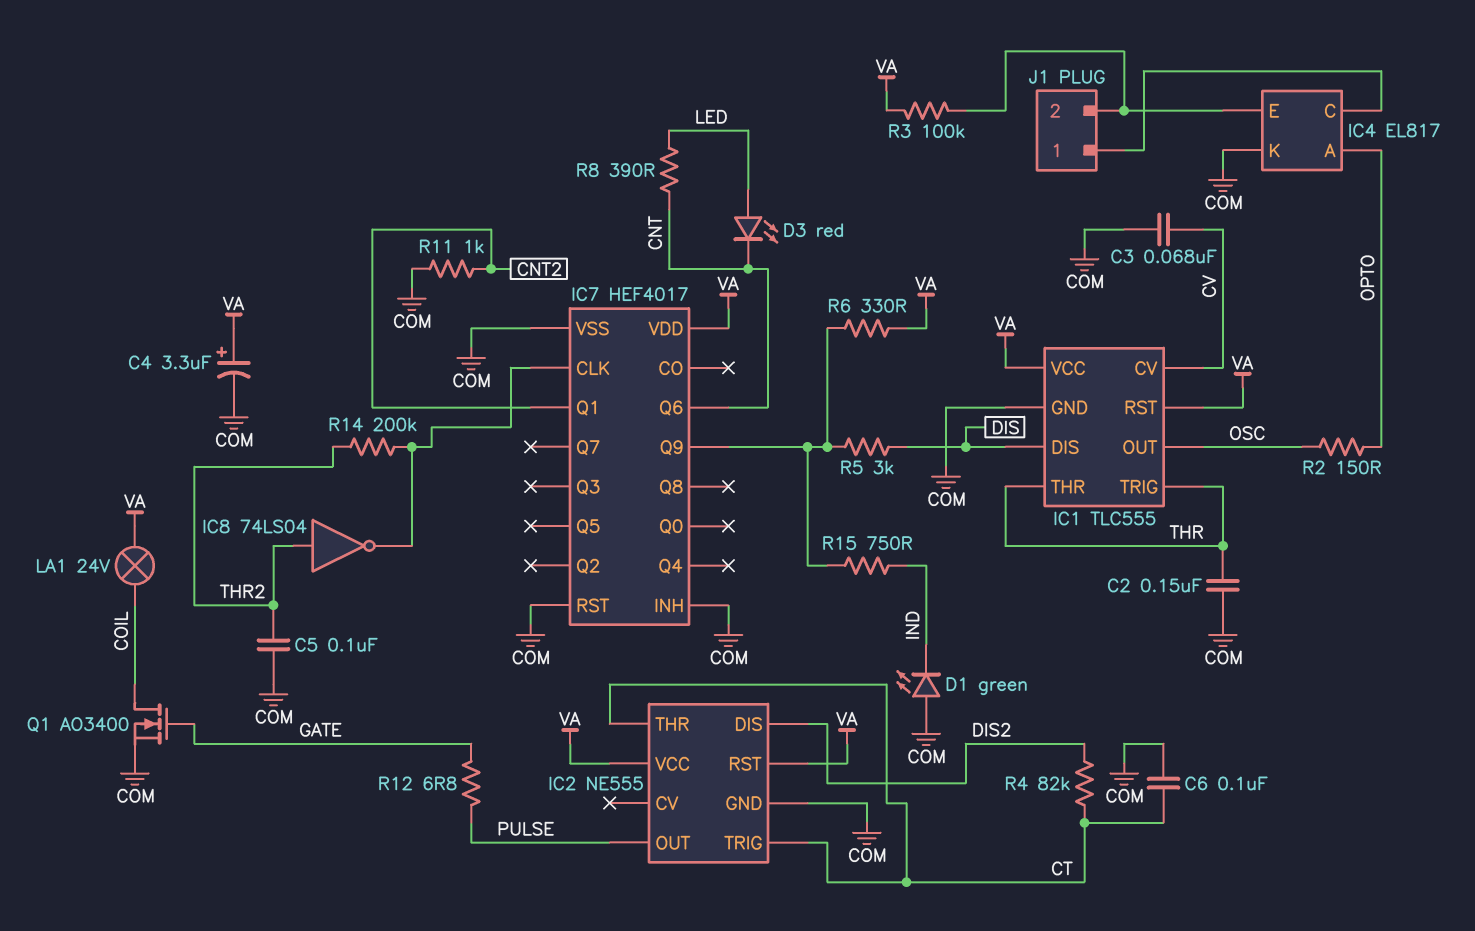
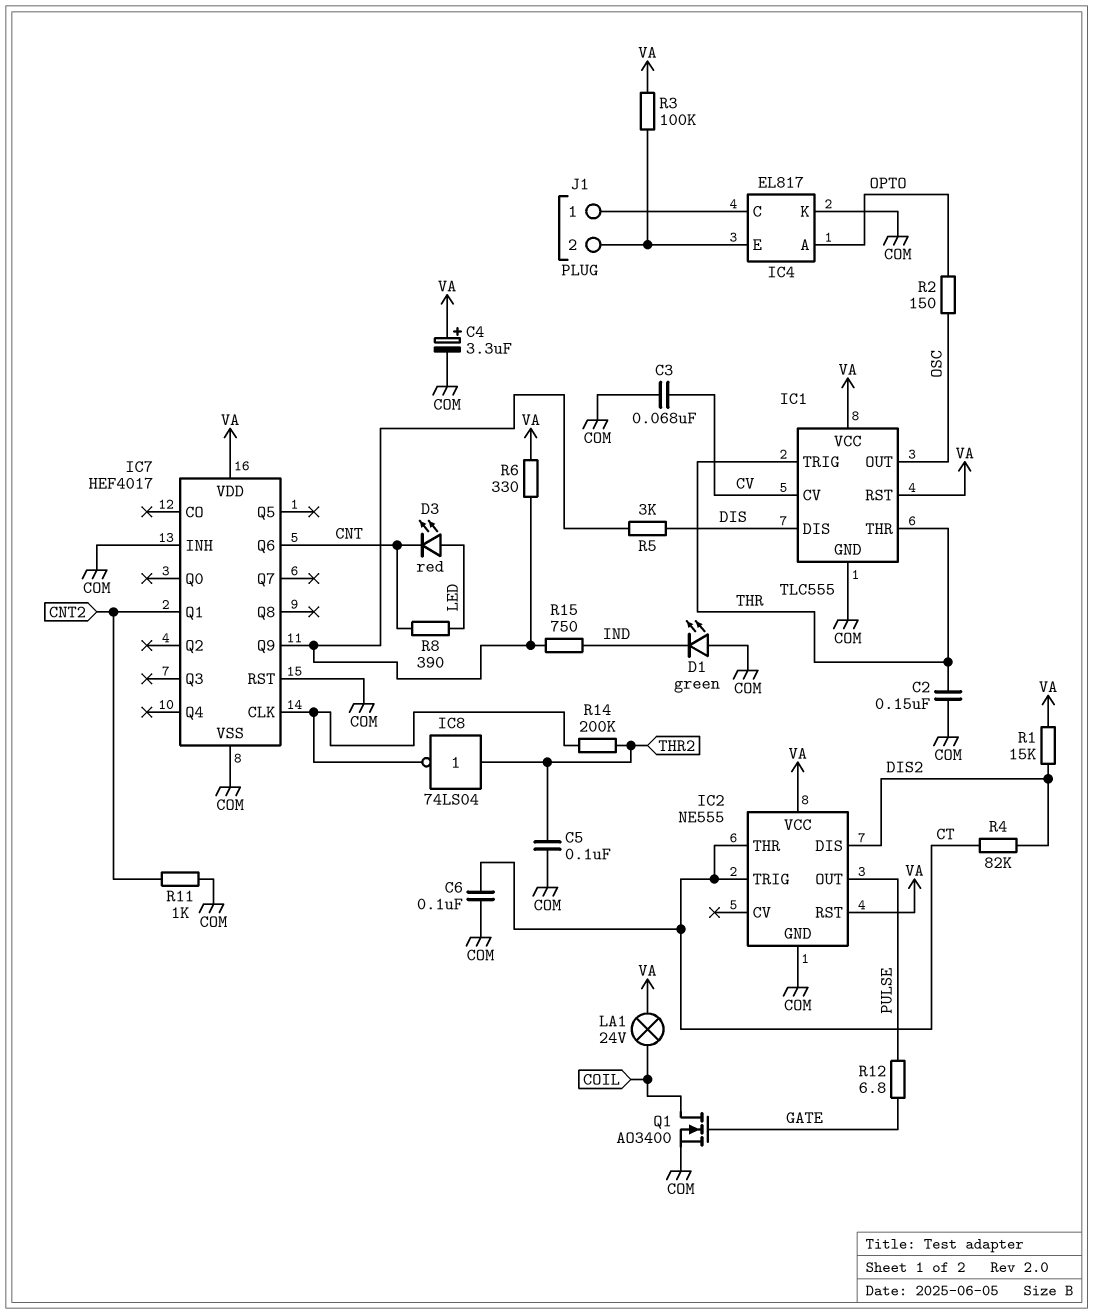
R1: none -> 15k (DIS2, VA)

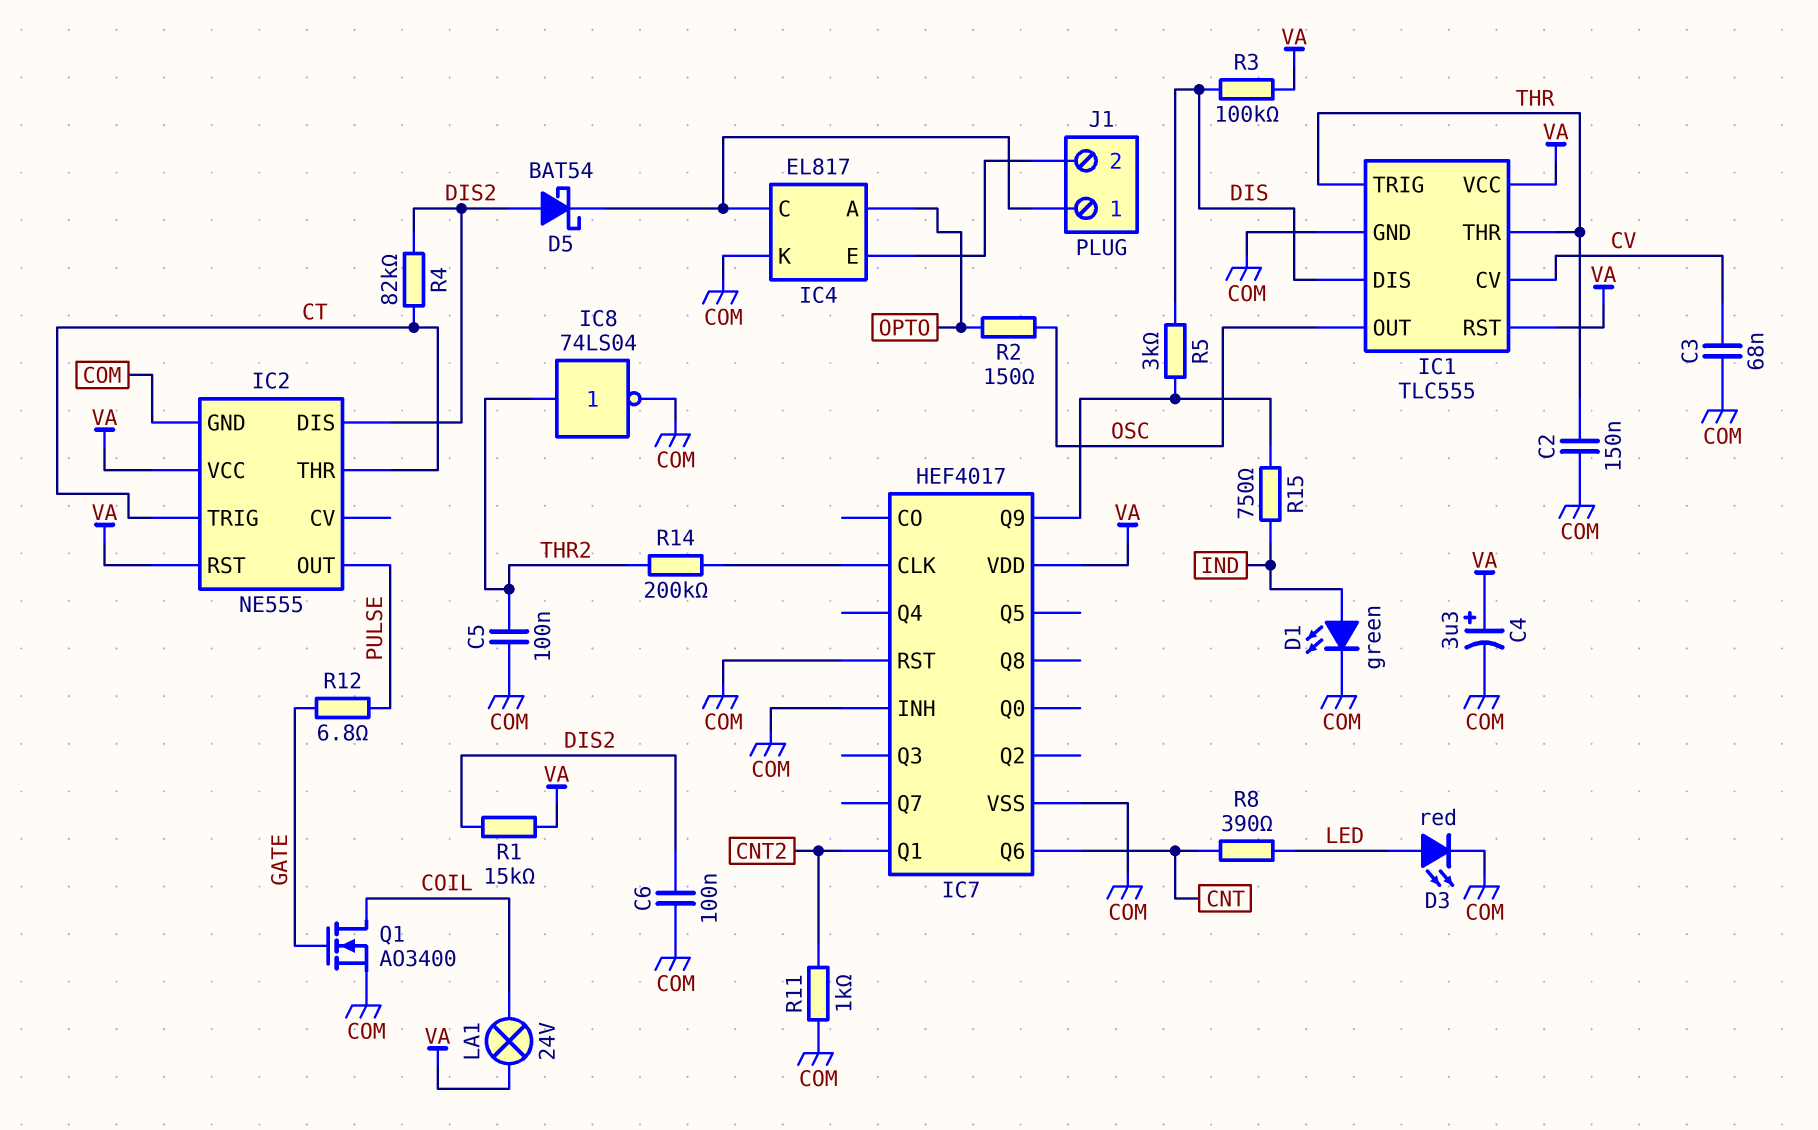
C6: 100nF (COM, CT) -> 100nF (COM, DIS2)
D1: LED green (A COM, K IND) -> LED green (A IND, K COM)
D3: LED red (A LED, K CNT) -> LED red (A LED, K COM)
D5: none -> schottky BAT54 (A DIS2, K IC4/C)
IC8: NOT 74LS04 (in THR2, out IC7/CLK) -> NOT 74LS04 (in THR2, out COM)
R3: 100k (IC4/E, VA) -> 100k (DIS, VA)
R6: 330 (IC7/Q9, VA) -> none

